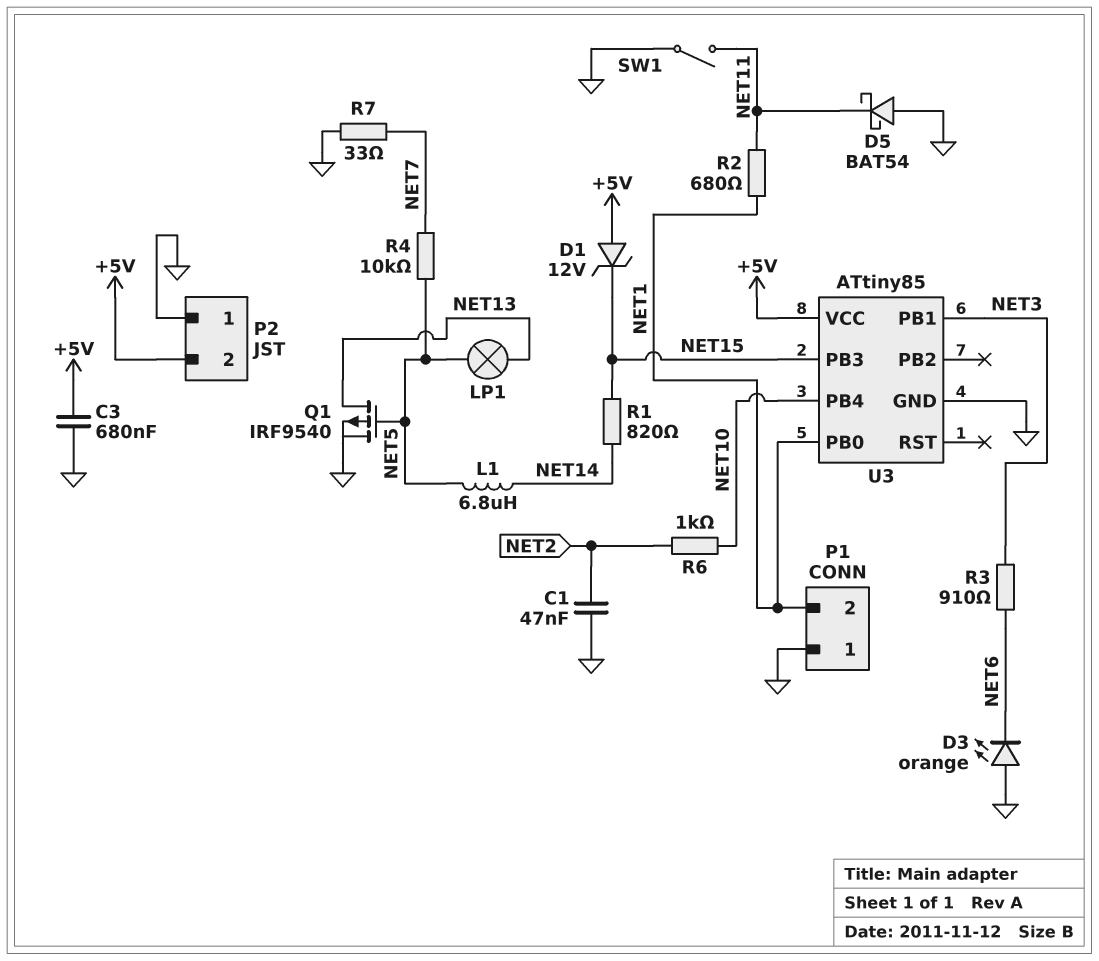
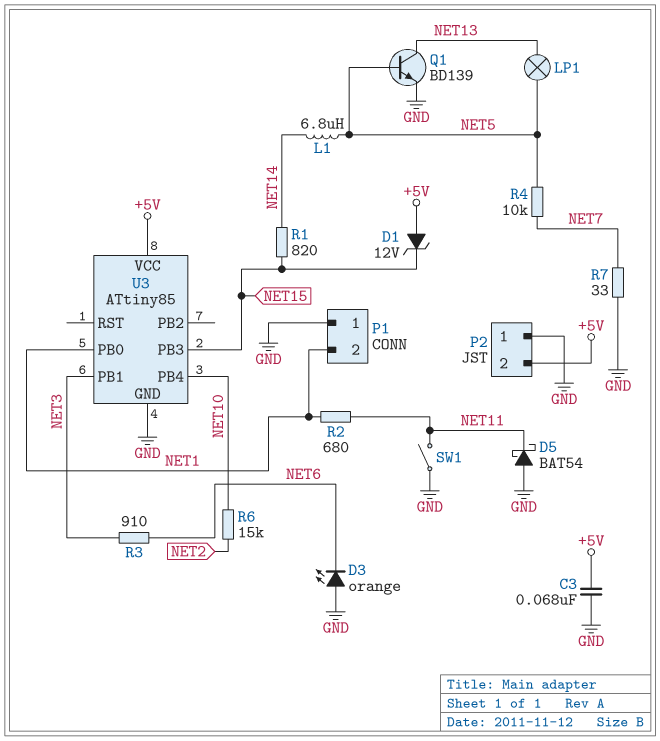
C1: 47nF (GND, NET2) -> none
C3: 680nF (+5V, GND) -> 68nF (+5V, GND)
Q1: PMOS IRF9540 (G NET5, D NET13, S GND) -> NPN BD139 (B NET5, C NET13, E GND)
R6: 1k (NET2, NET10) -> 15k (NET2, NET10)

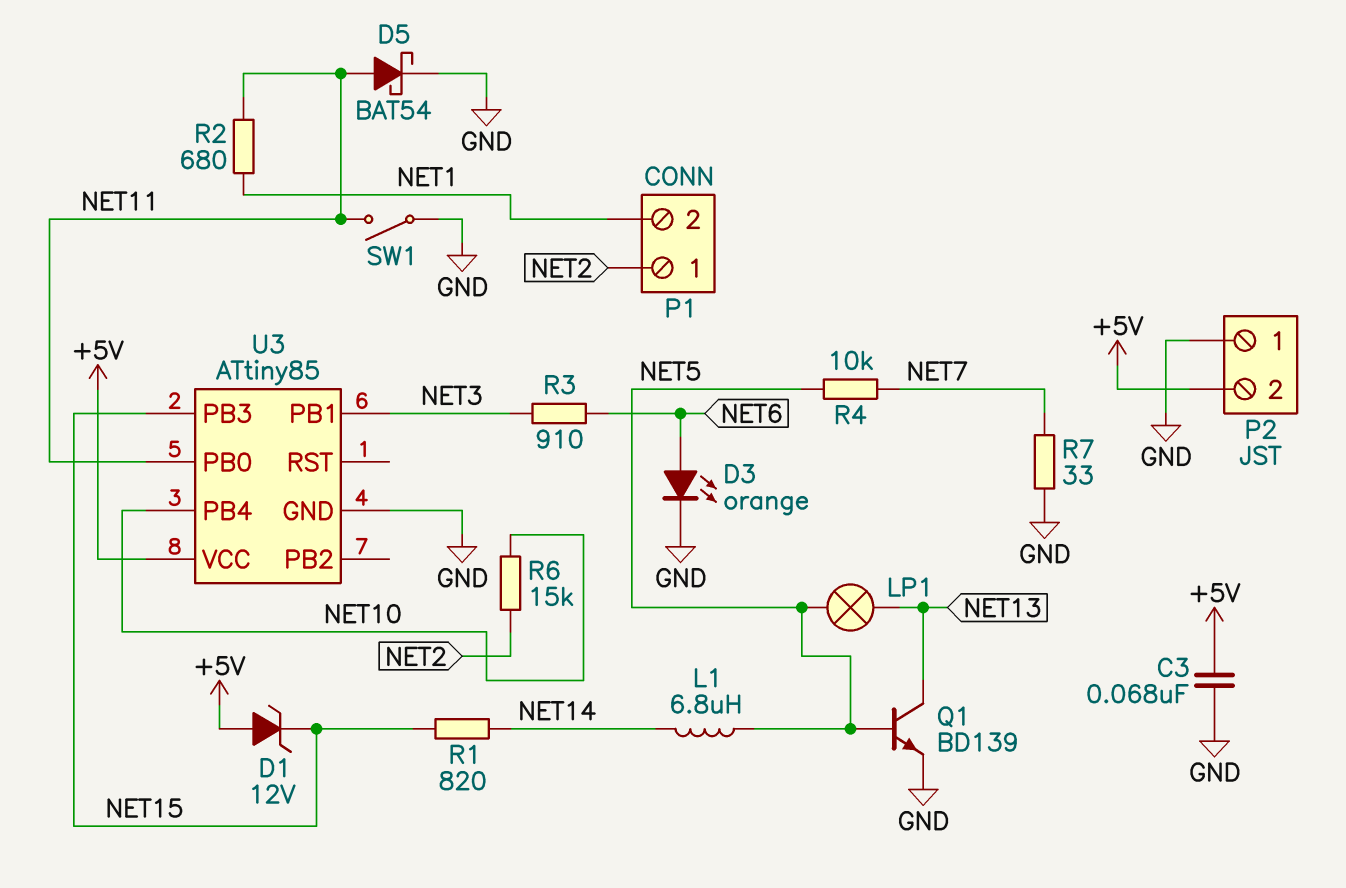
D3: LED orange (A GND, K NET6) -> LED orange (A NET6, K GND)
D5: schottky BAT54 (A GND, K NET11) -> schottky BAT54 (A NET11, K GND)
P1 pin 1: GND -> NET2
U3 pin PB0: NET1 -> NET11

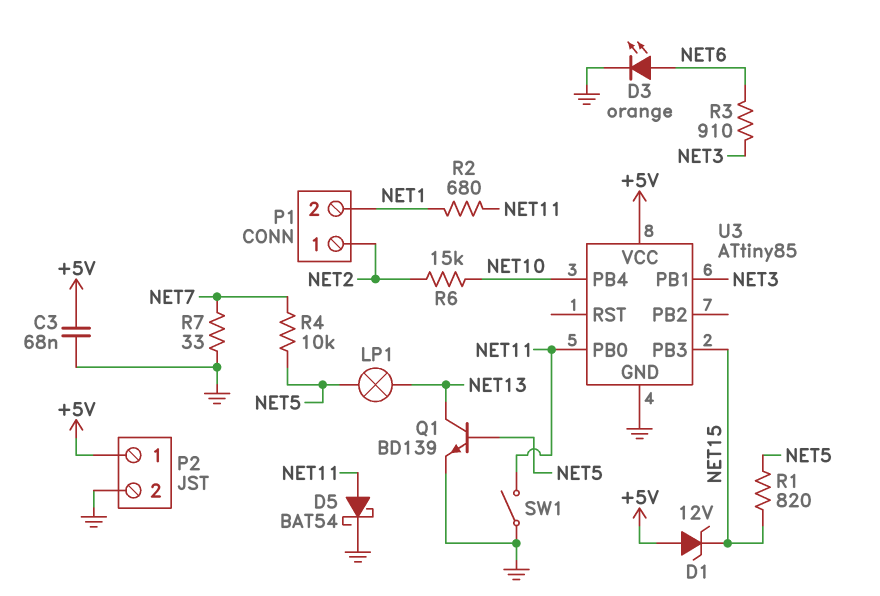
L1: 6.8uH (NET5, NET14) -> none
P2 pin 1: GND -> +5V
P2 pin 2: +5V -> GND
R1: 820 (NET14, NET15) -> 820 (NET5, NET15)

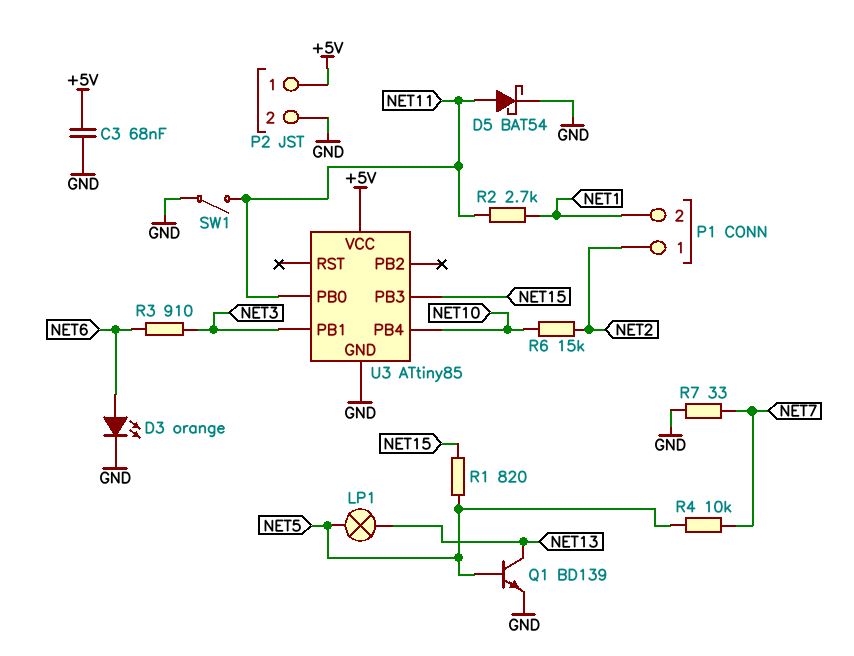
D1: zener 12V (A +5V, K NET15) -> none
R2: 680 (NET1, NET11) -> 2.7k (NET1, NET11)

